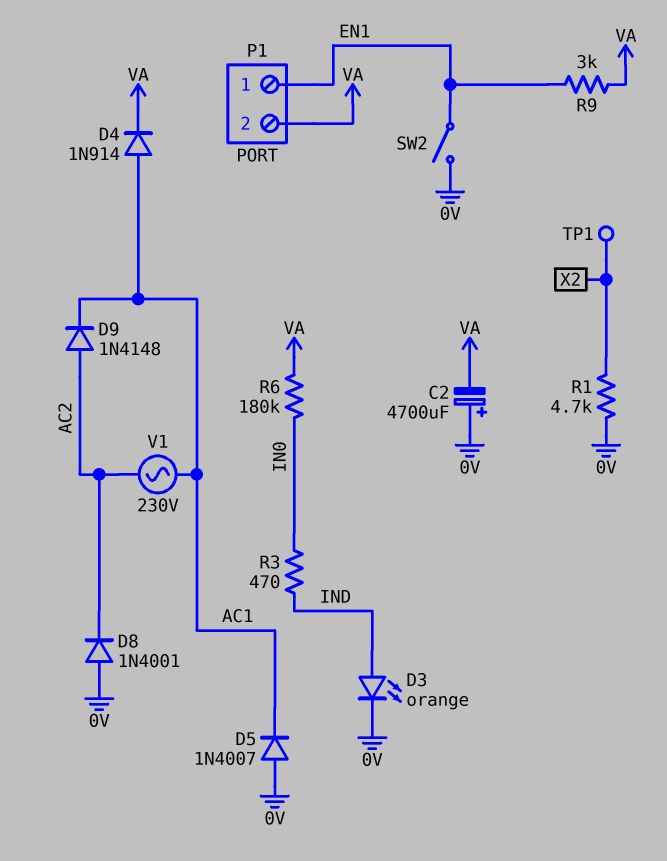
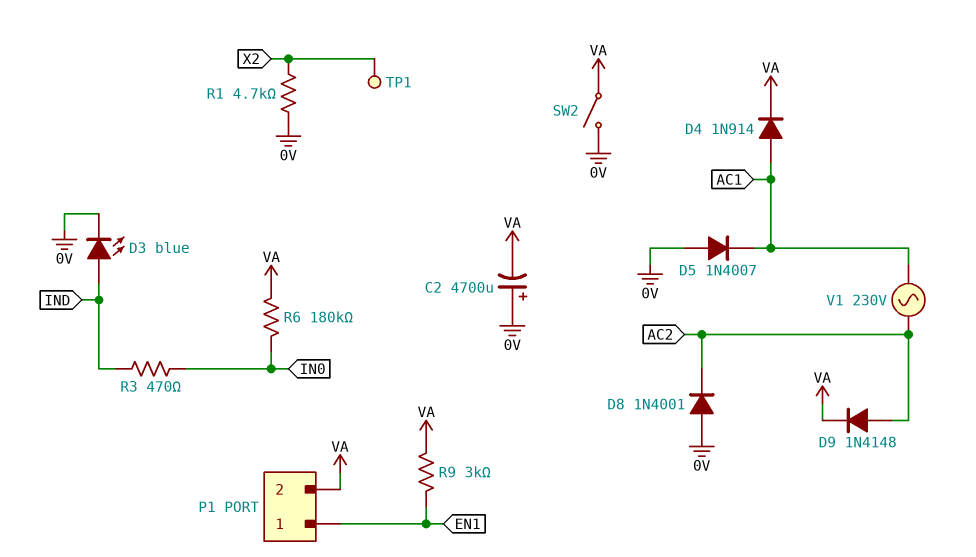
D3: LED orange (A IND, K 0V) -> LED blue (A IND, K 0V)
D9: diode 1N4148 (A AC2, K AC1) -> diode 1N4148 (A AC2, K VA)
SW2: switch (0V, EN1) -> switch (0V, VA)

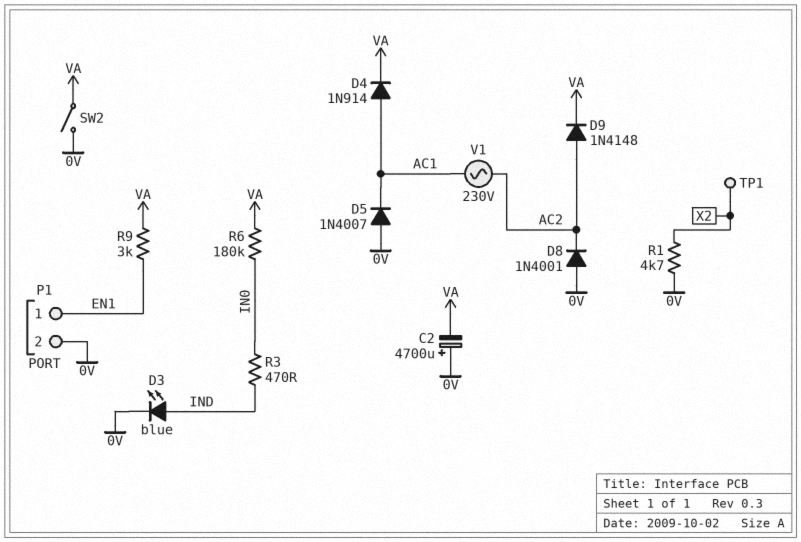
P1 pin 2: VA -> 0V

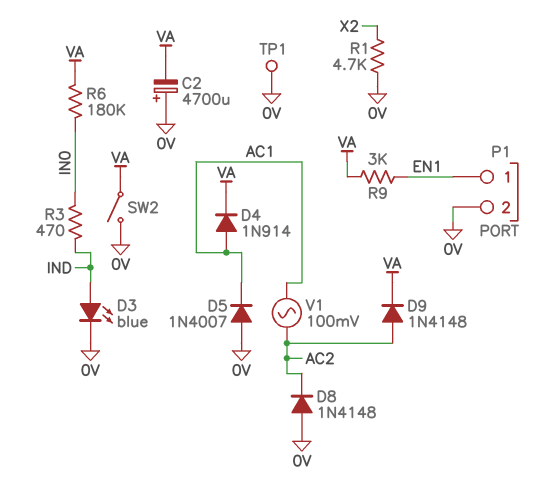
D8: diode 1N4001 (A 0V, K AC2) -> diode 1N4148 (A 0V, K AC2)
TP1: test point (X2) -> test point (0V)
V1: AC 230V (AC1, AC2) -> AC 100mV (AC1, AC2)

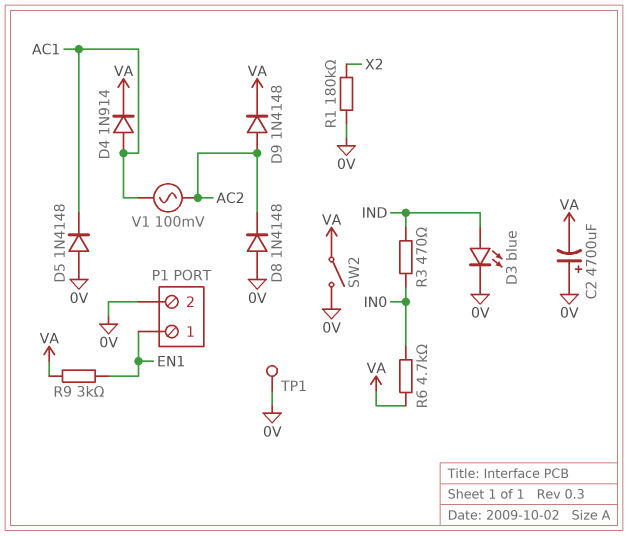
D5: diode 1N4007 (A 0V, K AC1) -> diode 1N4148 (A 0V, K AC1)
R1: 4.7k (0V, X2) -> 180k (0V, X2)
R6: 180k (IN0, VA) -> 4.7k (IN0, VA)

